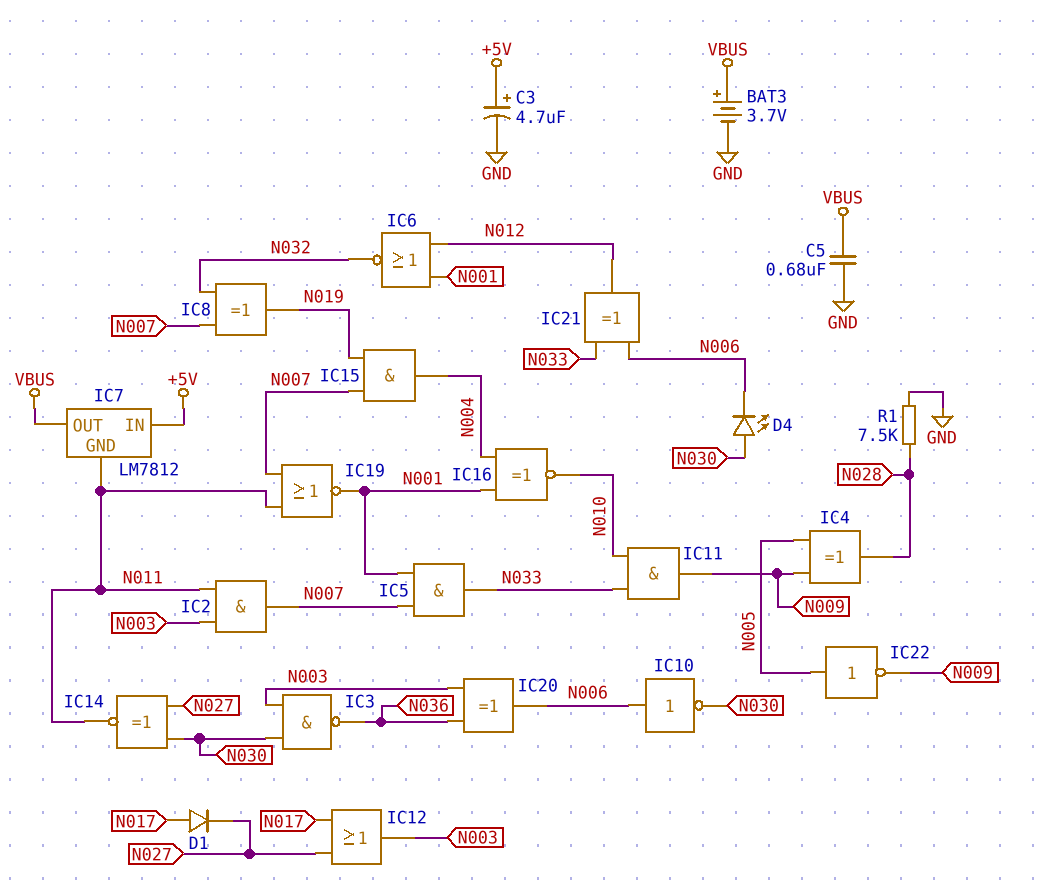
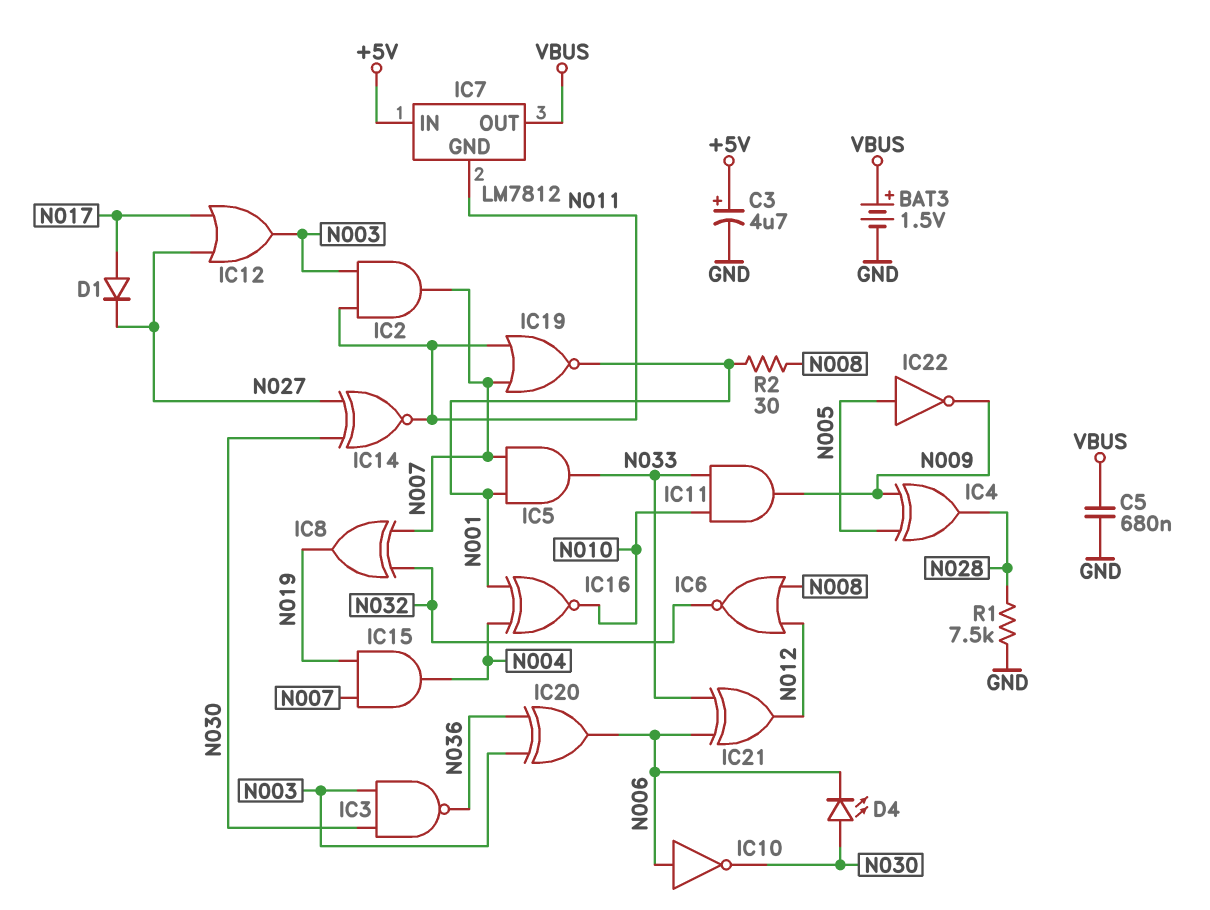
BAT3: 3.7V (plus VBUS, minus GND) -> 1.5V (plus VBUS, minus GND)
IC6: NOR (in N001, in N012, out N032) -> NOR (in N008, in N012, out N032)
R2: none -> 30 (N001, N008)

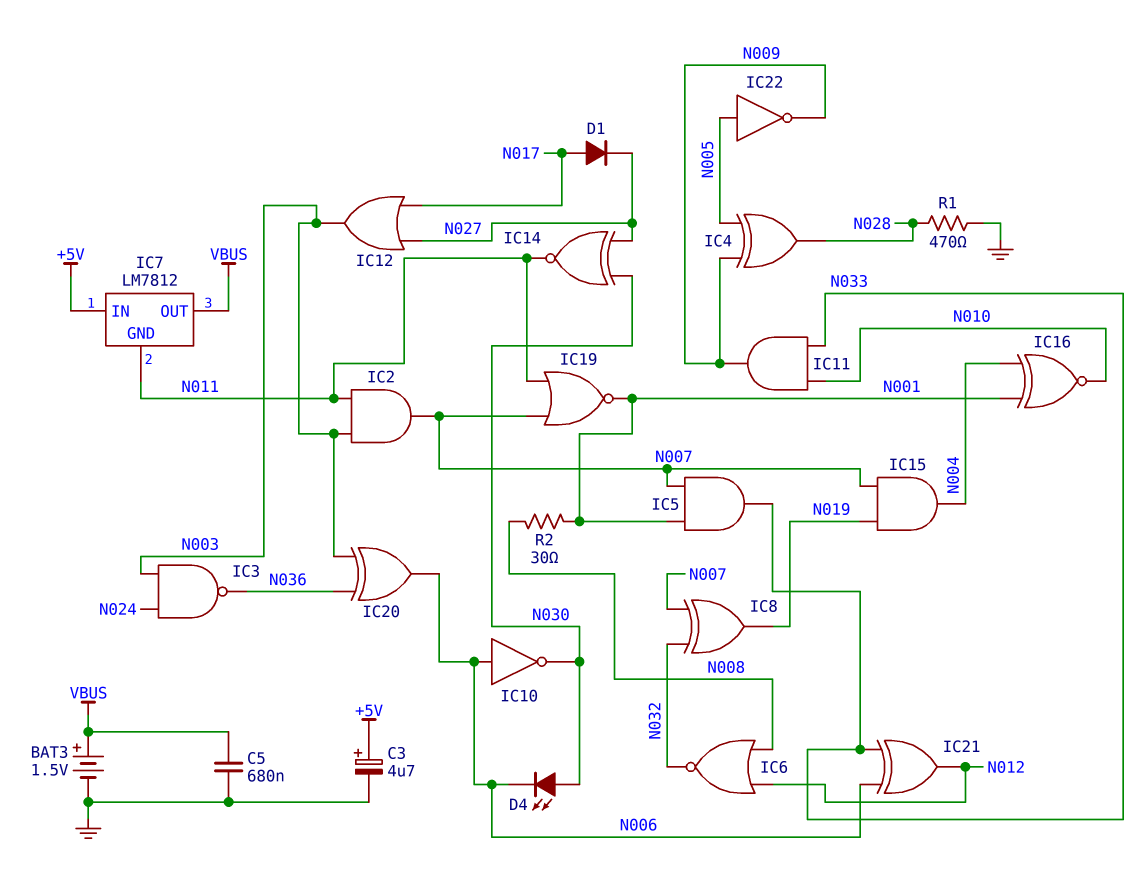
IC3: NAND (in N003, in N030, out N036) -> NAND (in N003, in N024, out N036)
R1: 7.5k (GND, N028) -> 470 (GND, N028)

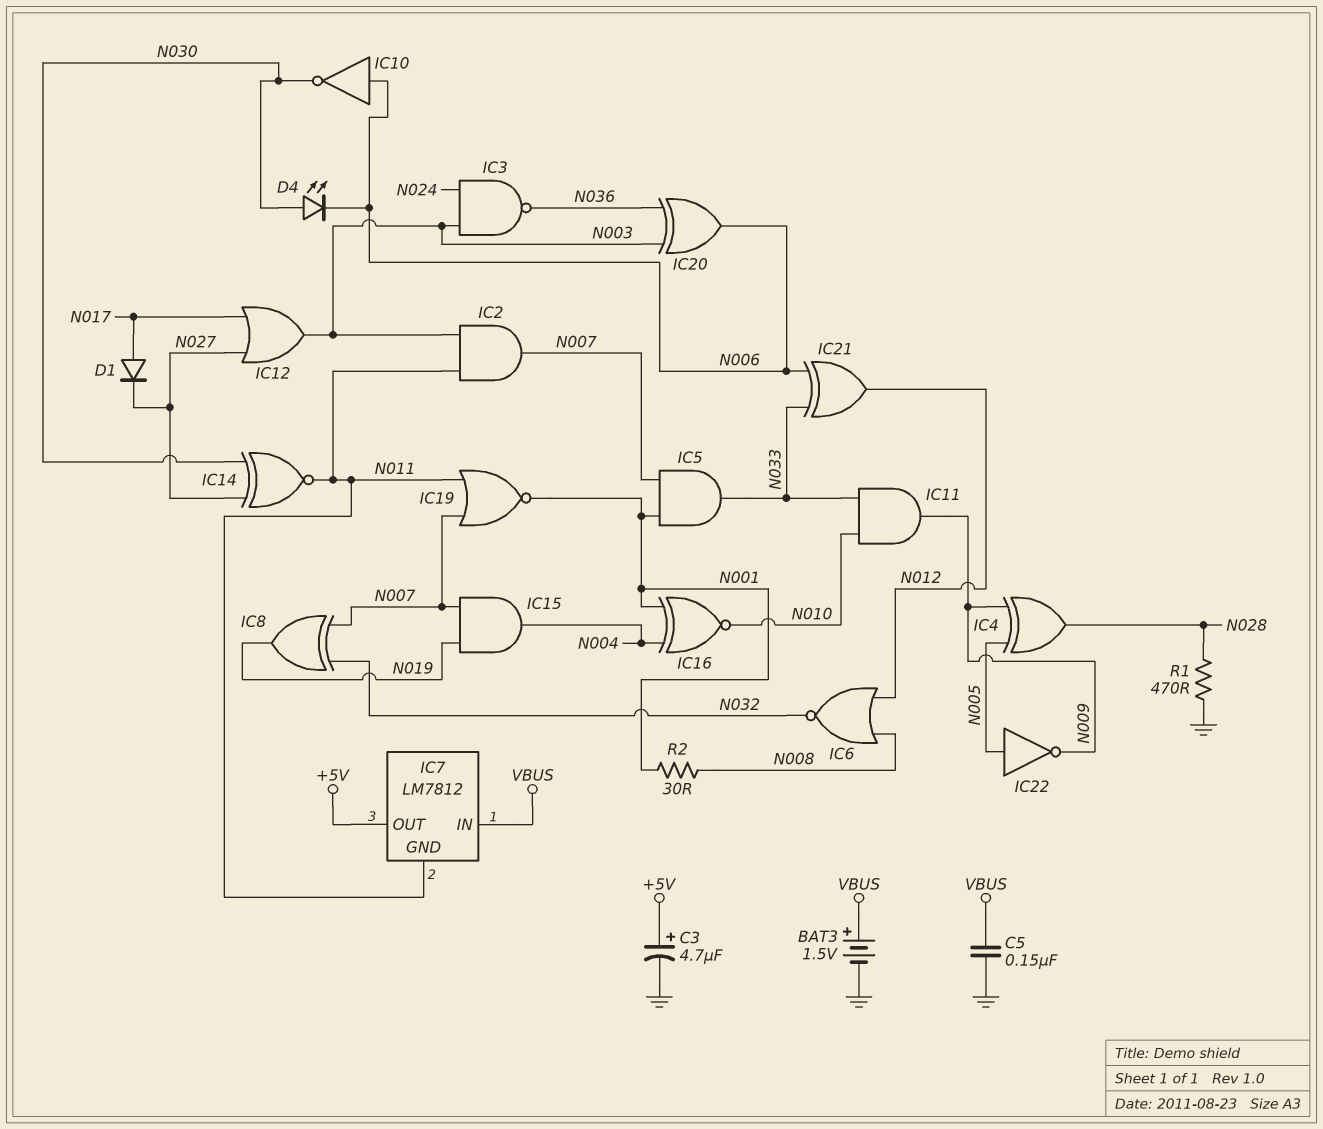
C5: 680nF (GND, VBUS) -> 150nF (GND, VBUS)
IC7 pin IN: +5V -> VBUS
IC7 pin OUT: VBUS -> +5V

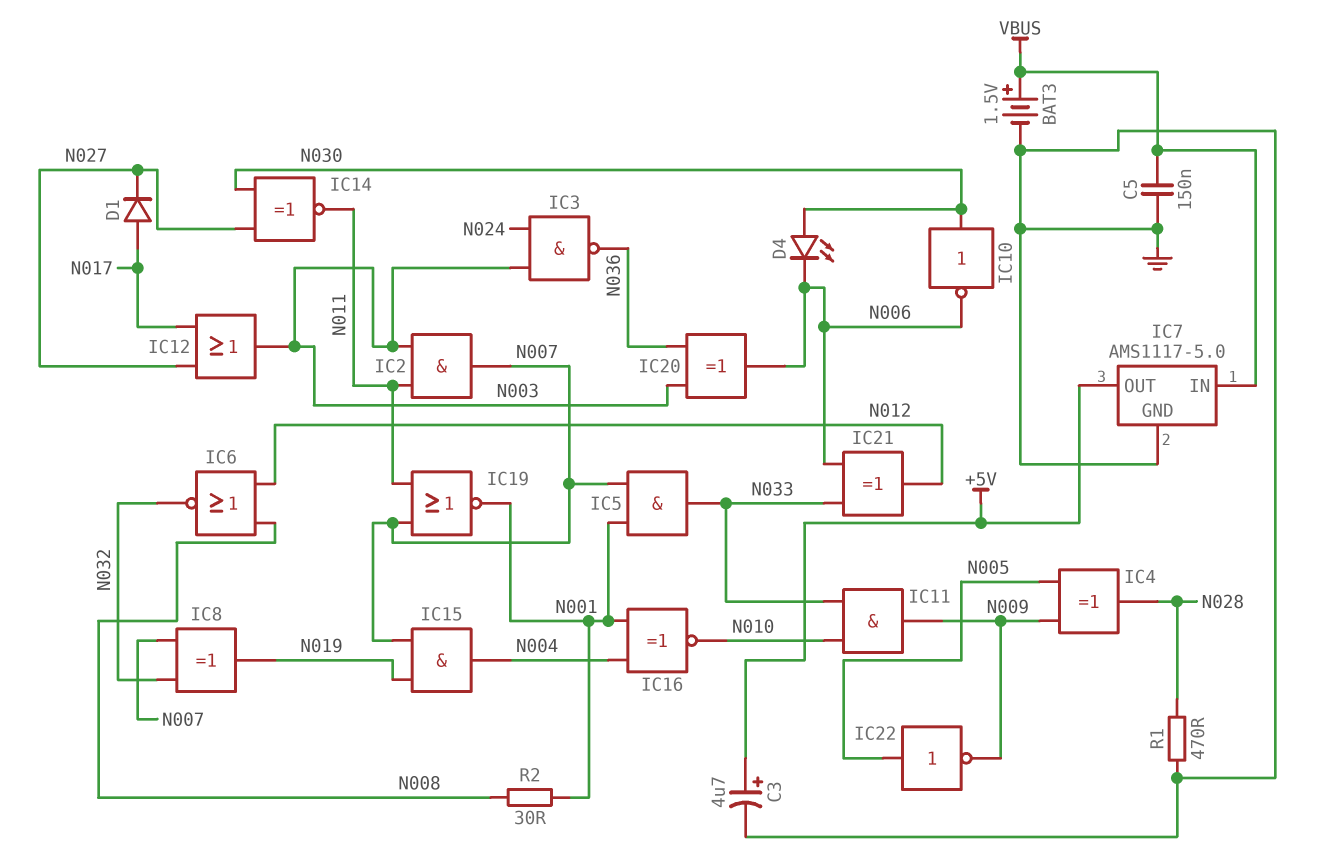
IC7: LM7812 -> AMS1117-5.0
IC7 pin GND: N011 -> GND
IC10: NOT (in N006, out N030) -> NOT (in N030, out N006)

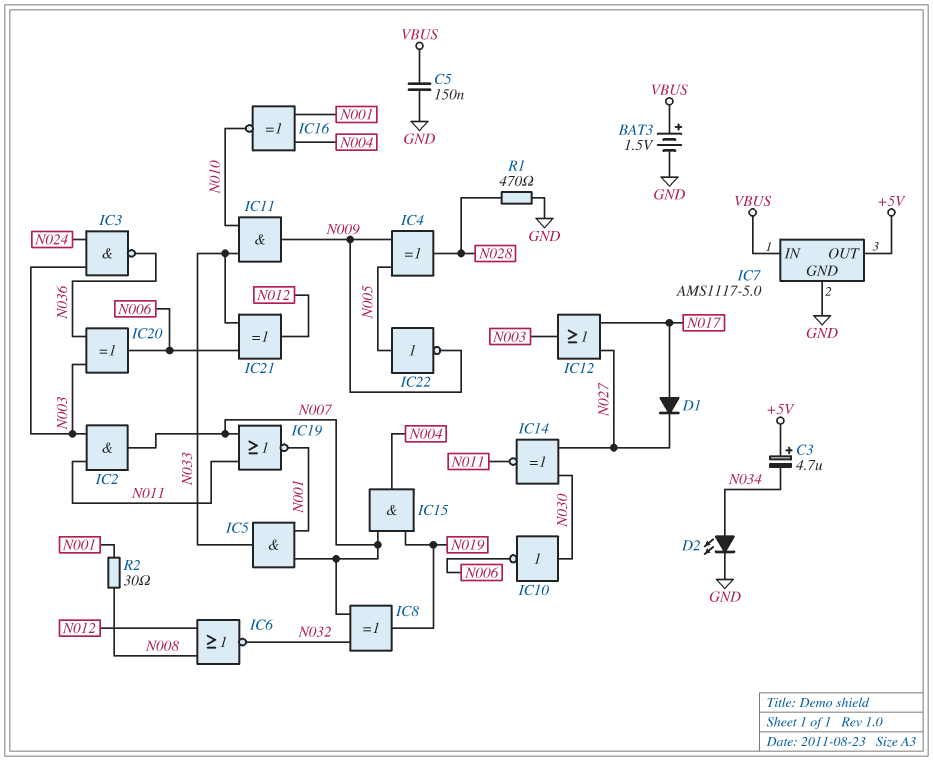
C3: 4.7uF (plus +5V, minus GND) -> 4.7uF (plus +5V, minus N034)
D2: none -> LED (A N034, K GND)
D4: LED (A N030, K N006) -> none

